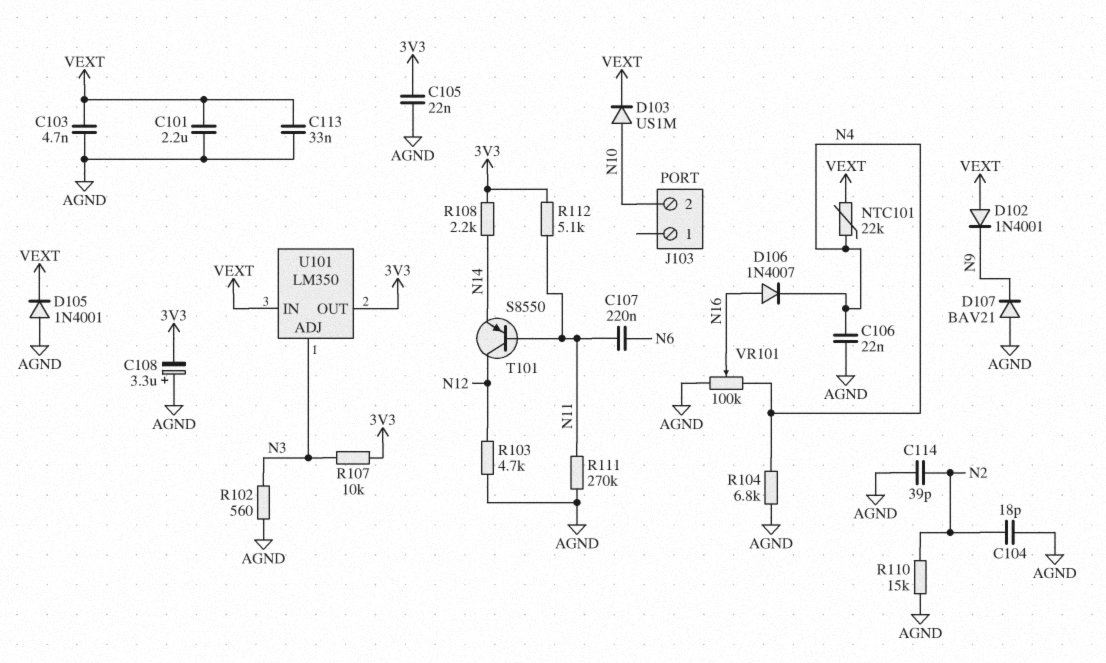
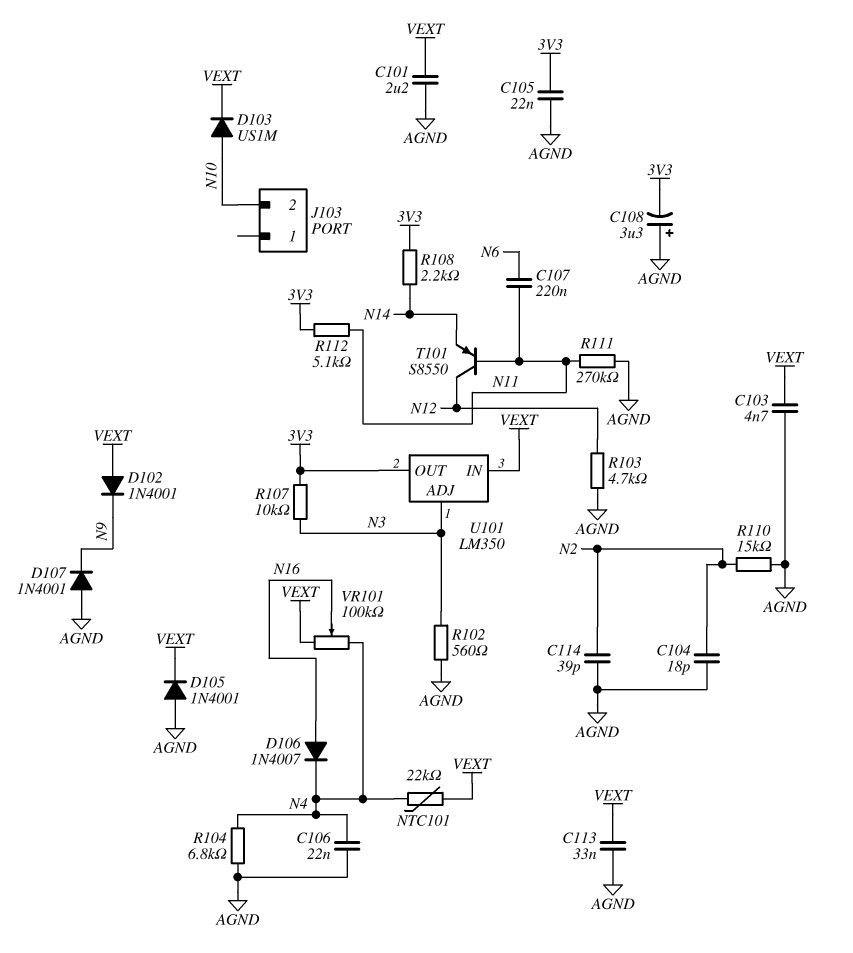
D107: diode BAV21 (A AGND, K N9) -> diode 1N4001 (A AGND, K N9)
VR101: 100k (AGND, N4, wiper N16) -> 100k (N4, VEXT, wiper N16)

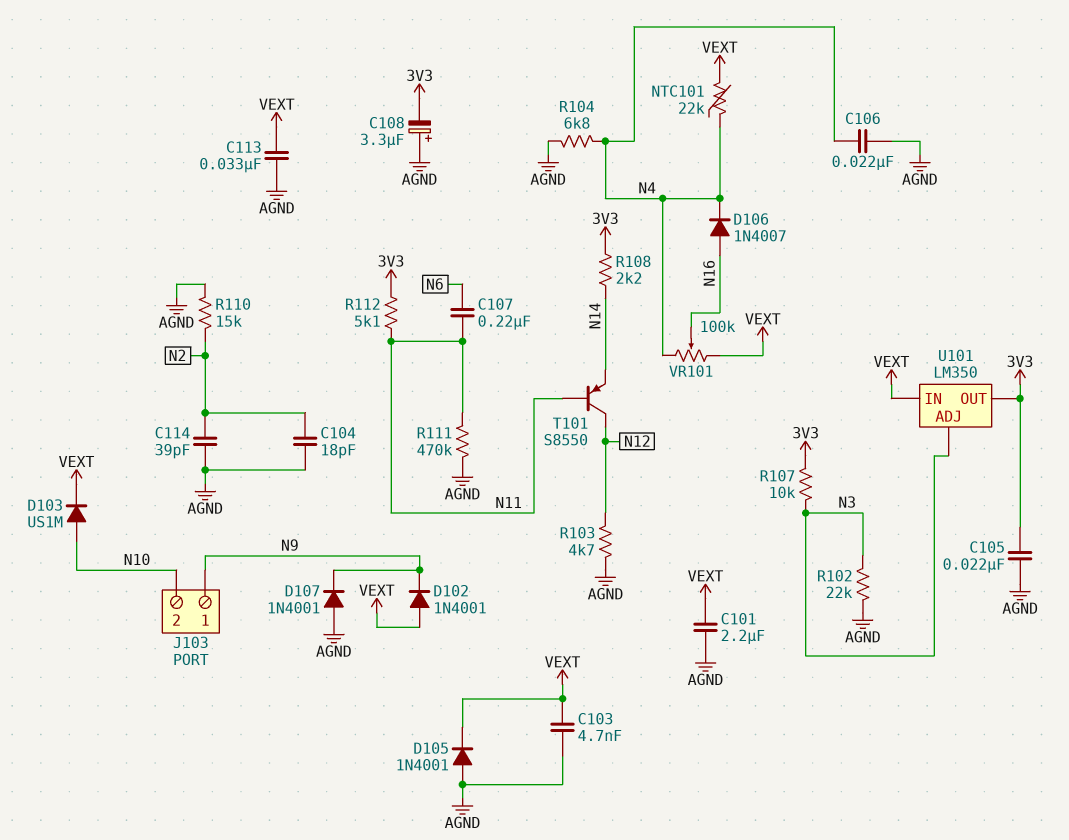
J103 pin 1: none -> N9
R102: 560 (AGND, N3) -> 22k (AGND, N3)
R111: 270k (AGND, N11) -> 470k (AGND, N11)

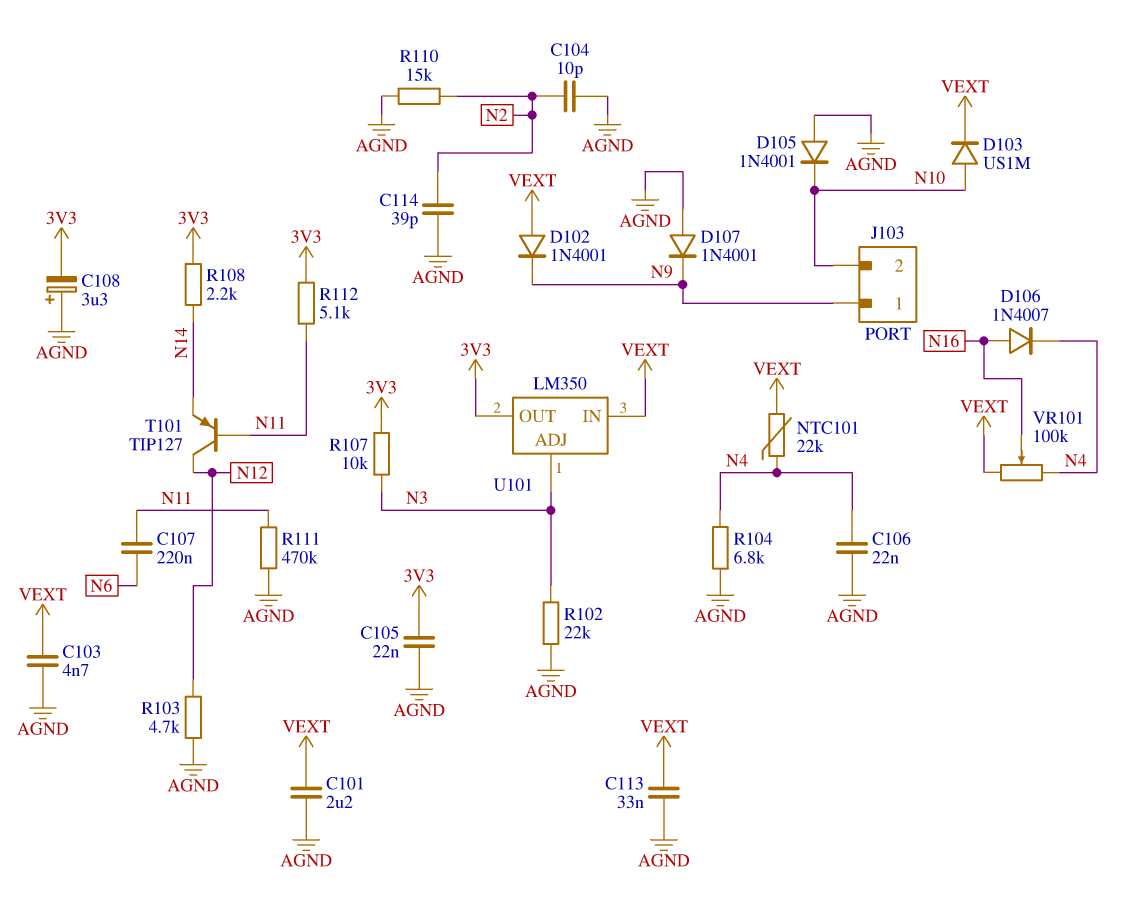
C104: 18pF (AGND, N2) -> 10pF (AGND, N2)
D105: diode 1N4001 (A AGND, K VEXT) -> diode 1N4001 (A AGND, K N10)
T101: PNP S8550 (B N11, C N12, E N14) -> PNP TIP127 (B N11, C N12, E N14)

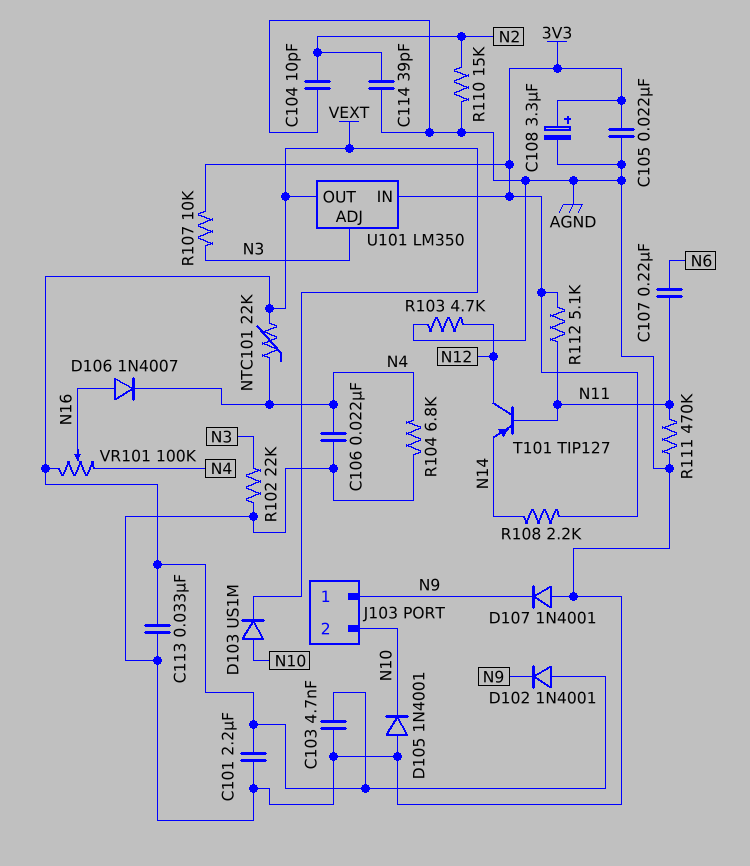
C108: 3.3uF (plus AGND, minus 3V3) -> 3.3uF (plus 3V3, minus AGND)
U101 pin IN: VEXT -> 3V3
U101 pin OUT: 3V3 -> VEXT

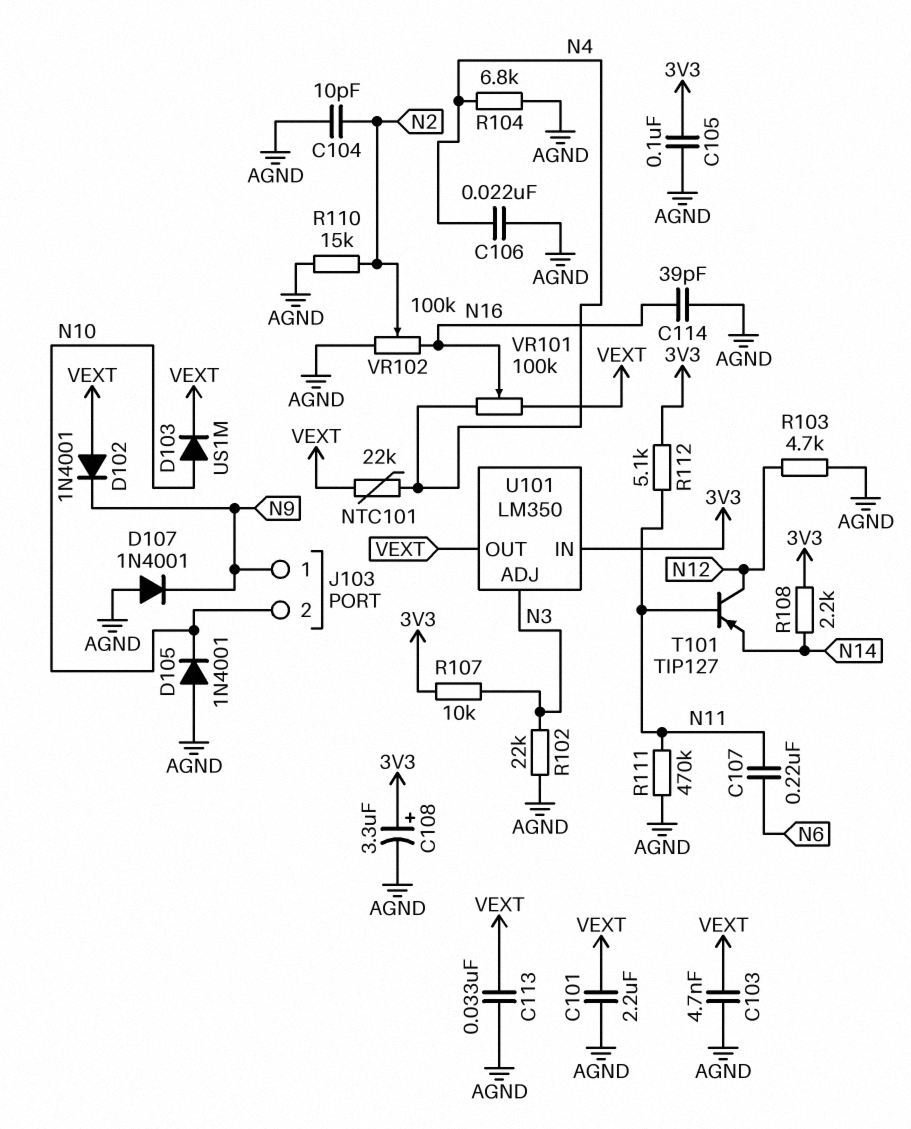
C105: 22nF (3V3, AGND) -> 100nF (3V3, AGND)
C114: 39pF (AGND, N2) -> 39pF (AGND, N16)
D106: diode 1N4007 (A N16, K N4) -> none
VR102: none -> 100k (AGND, N16, wiper N2)

